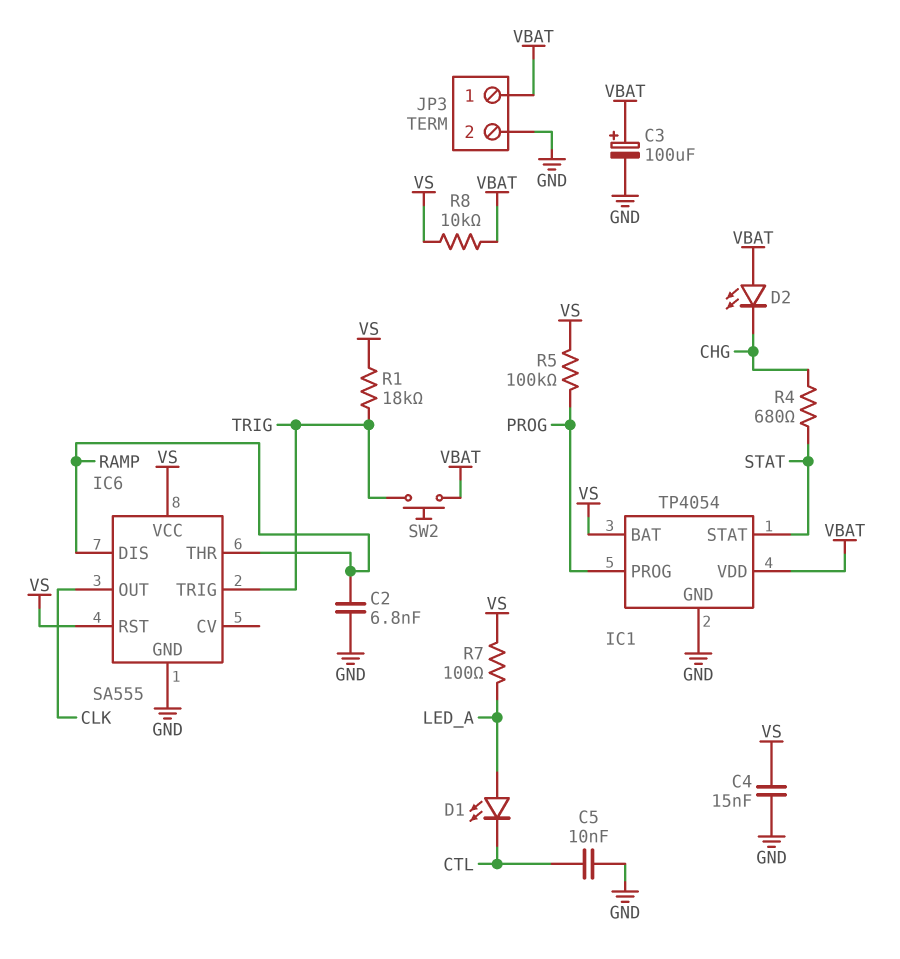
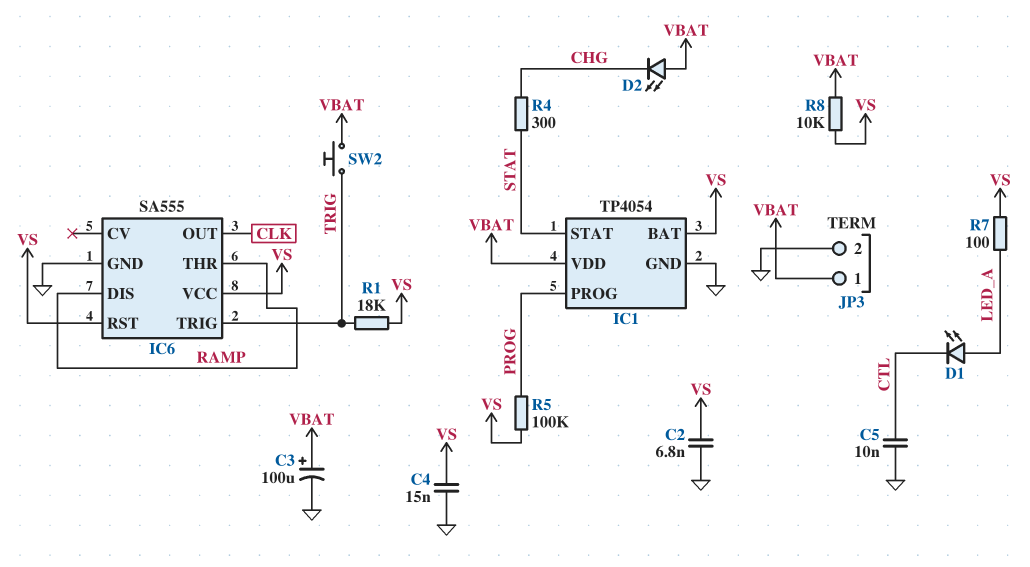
C2: 6.8nF (GND, RAMP) -> 6.8nF (GND, VS)
R4: 680 (CHG, STAT) -> 300 (CHG, STAT)

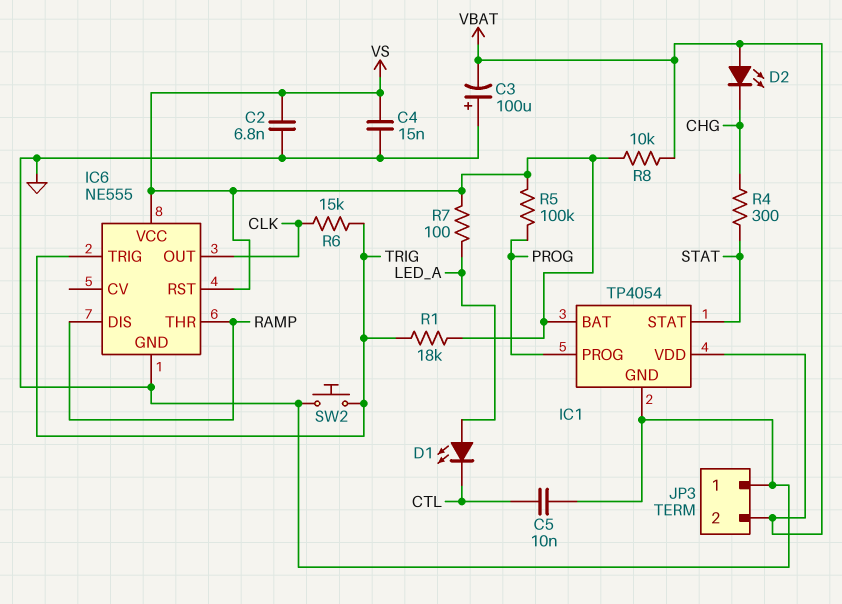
C3: 100uF (plus VBAT, minus GND) -> 100uF (plus GND, minus VBAT)
IC6: SA555 -> NE555
JP3 pin 1: VBAT -> GND
JP3 pin 2: GND -> VBAT
R6: none -> 15k (CLK, TRIG)
SW2: button (TRIG, VBAT) -> button (GND, TRIG)

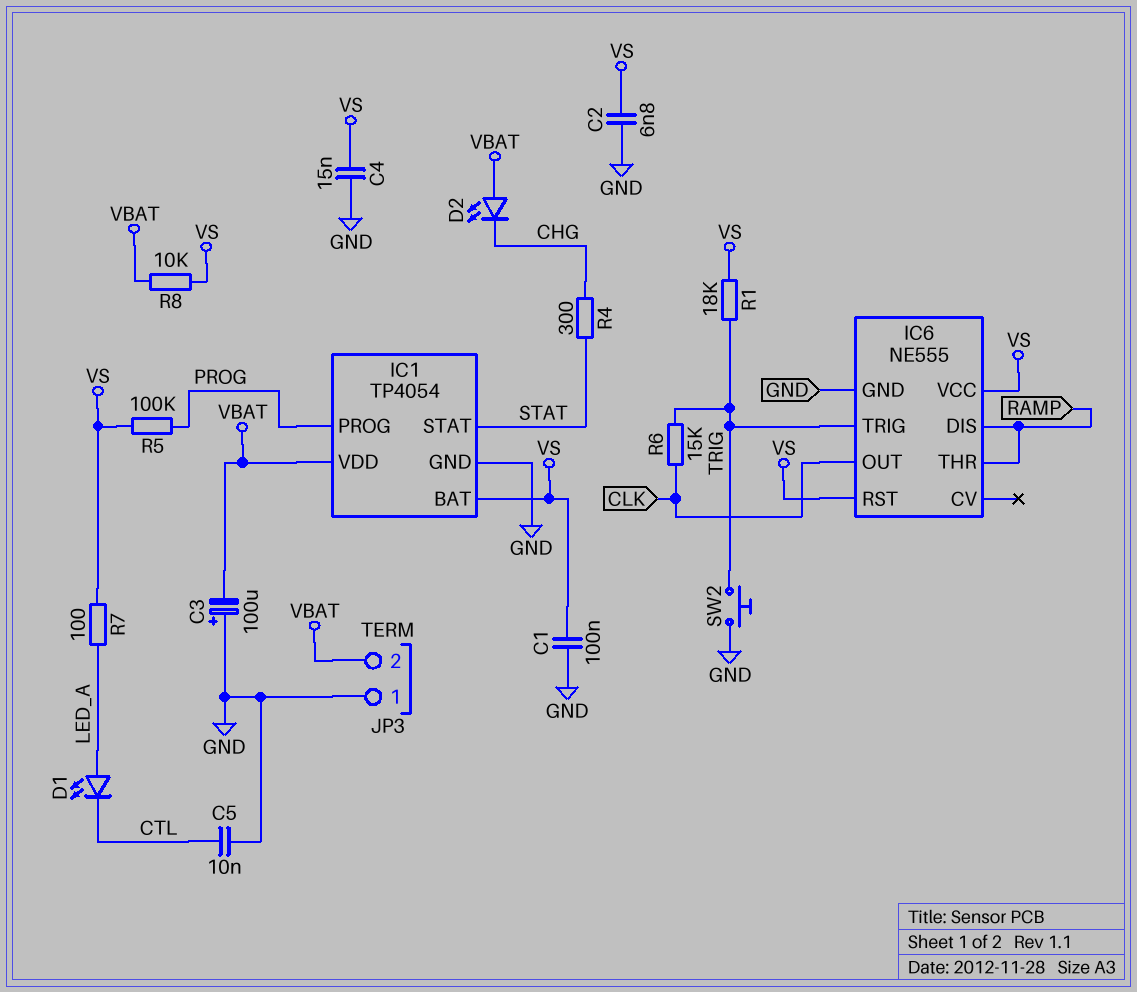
C1: none -> 100nF (GND, VS)

